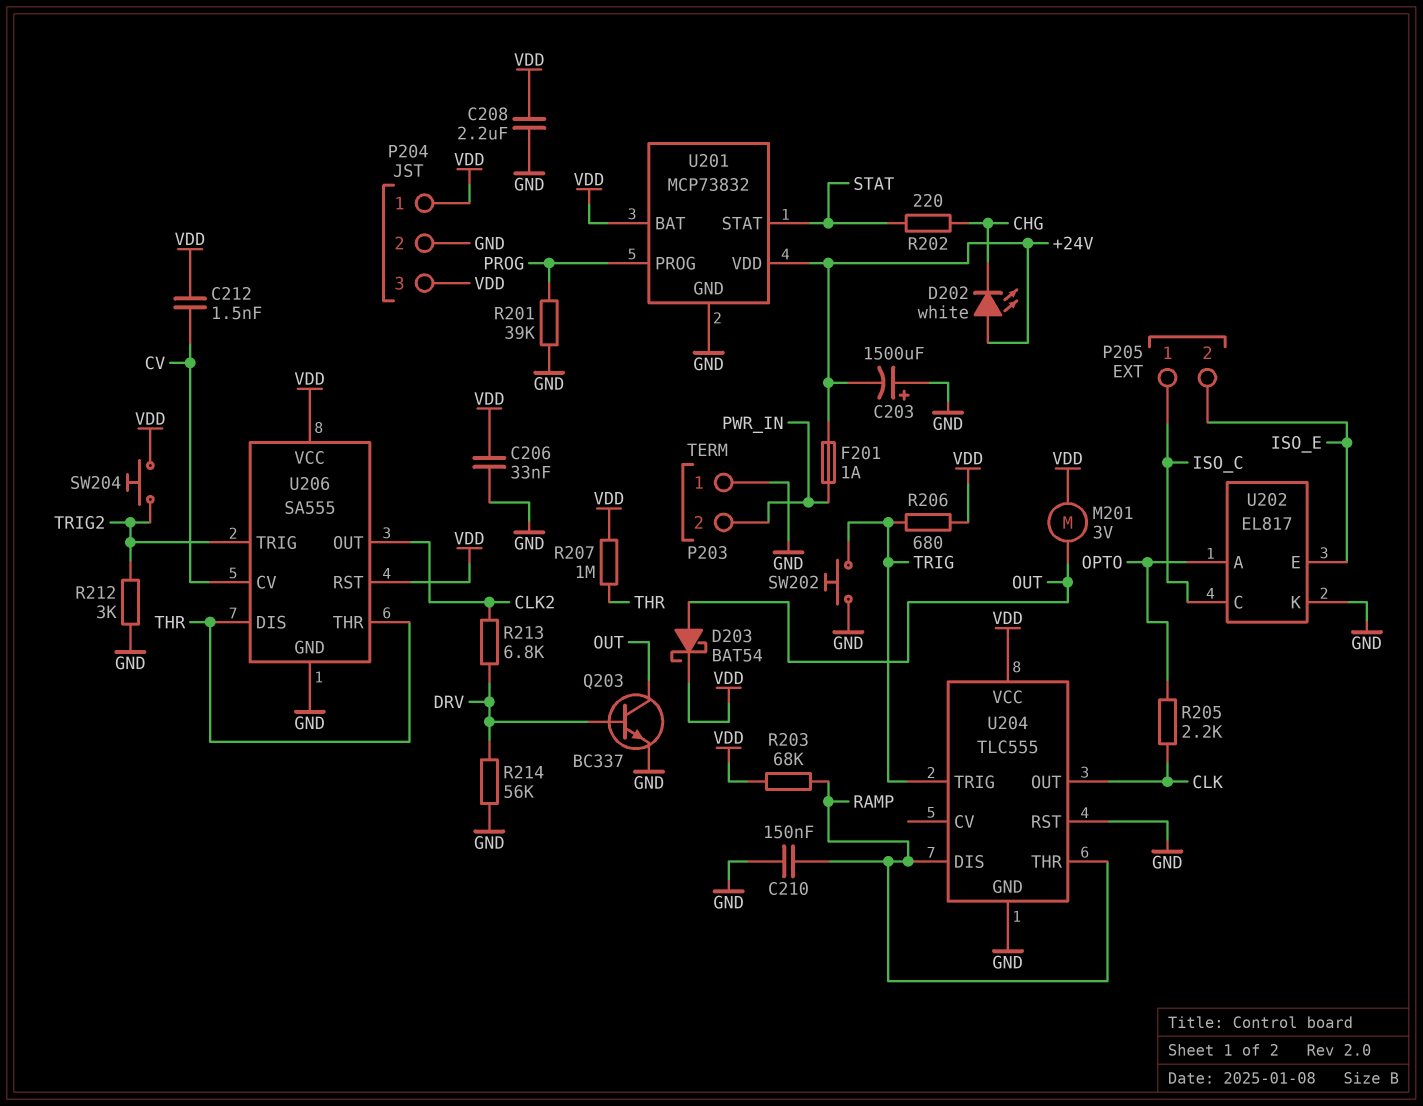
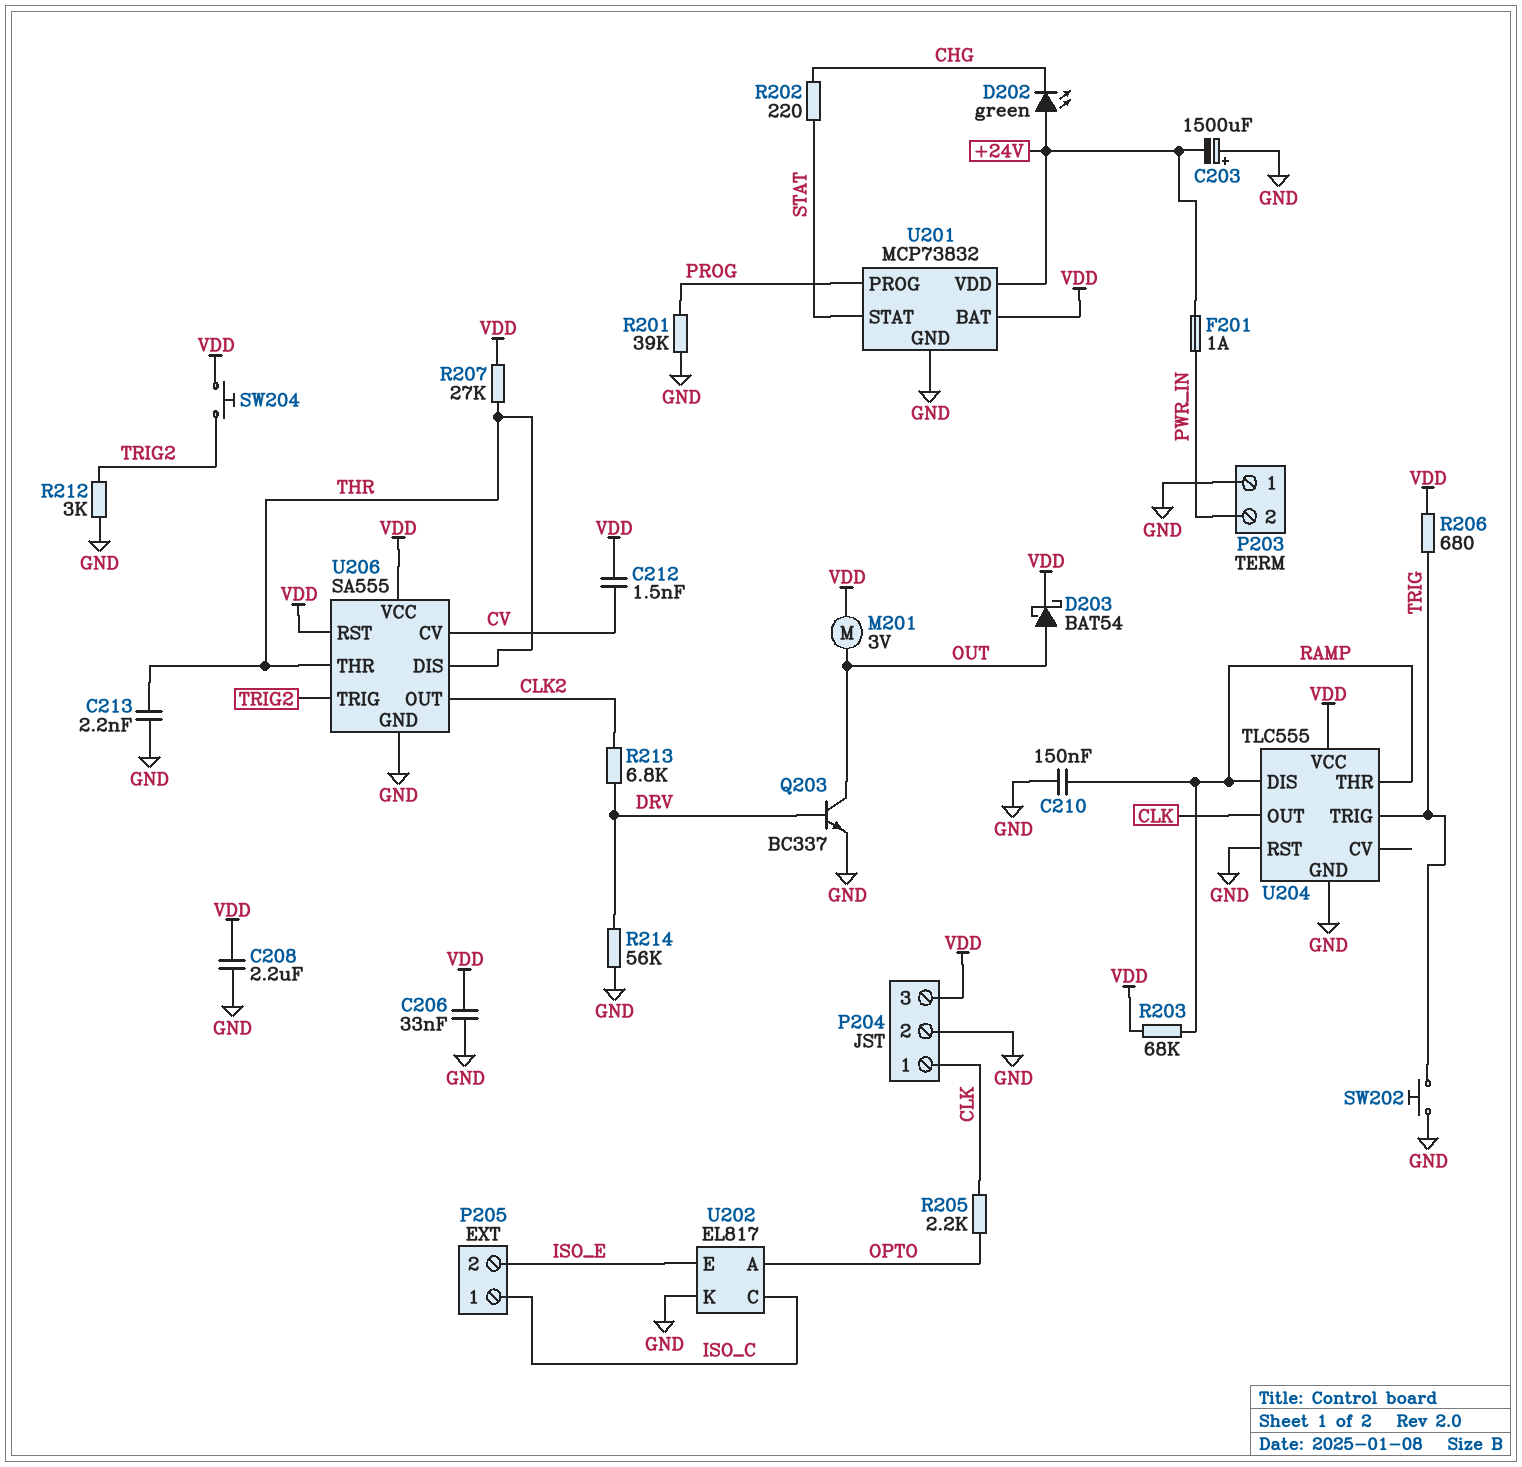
C213: none -> 2.2nF (GND, THR)
D202: LED white (A +24V, K CHG) -> LED green (A +24V, K CHG)
P204 pin 1: VDD -> CLK
R207: 1M (THR, VDD) -> 27k (THR, VDD)

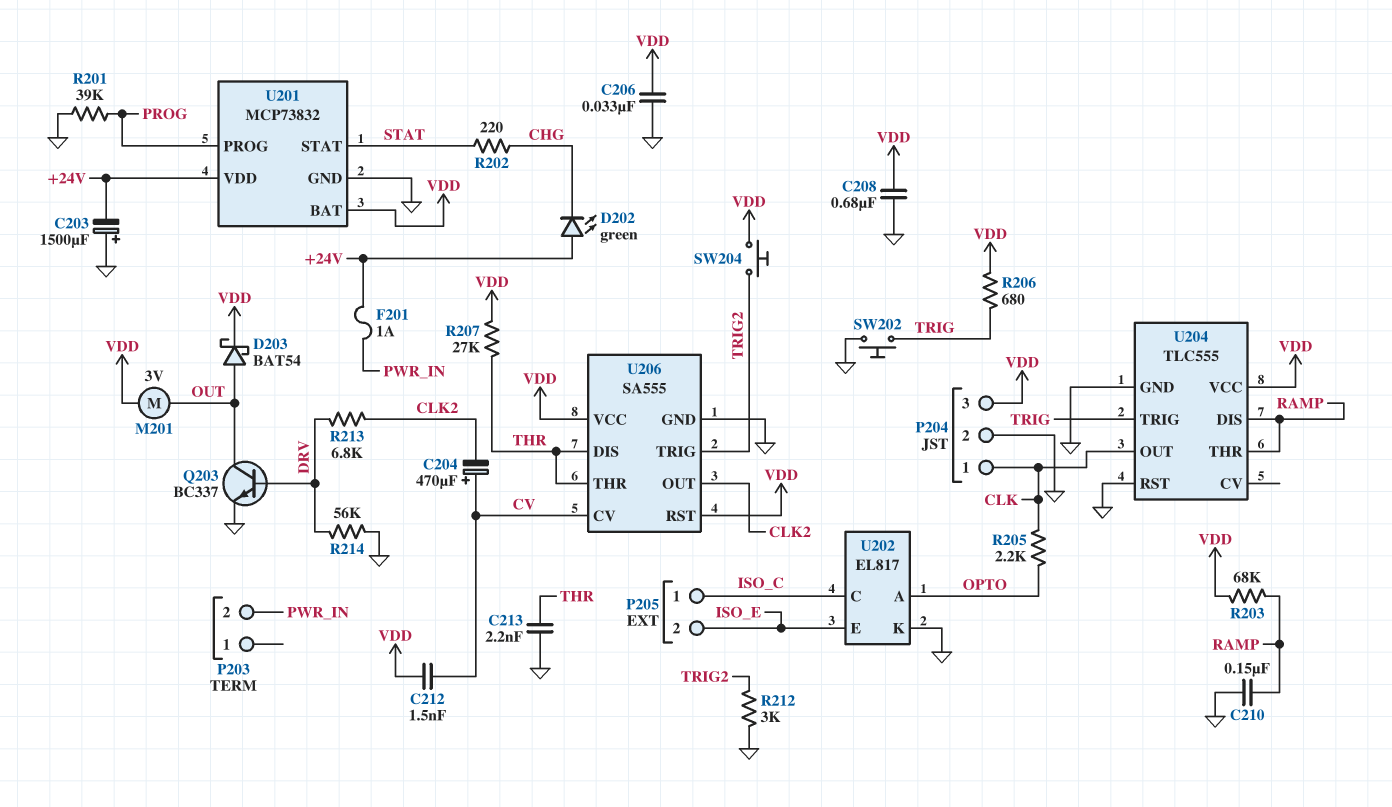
C204: none -> 470uF (plus CV, minus CLK2)
C208: 2.2uF (GND, VDD) -> 680nF (GND, VDD)
P203 pin 1: GND -> none

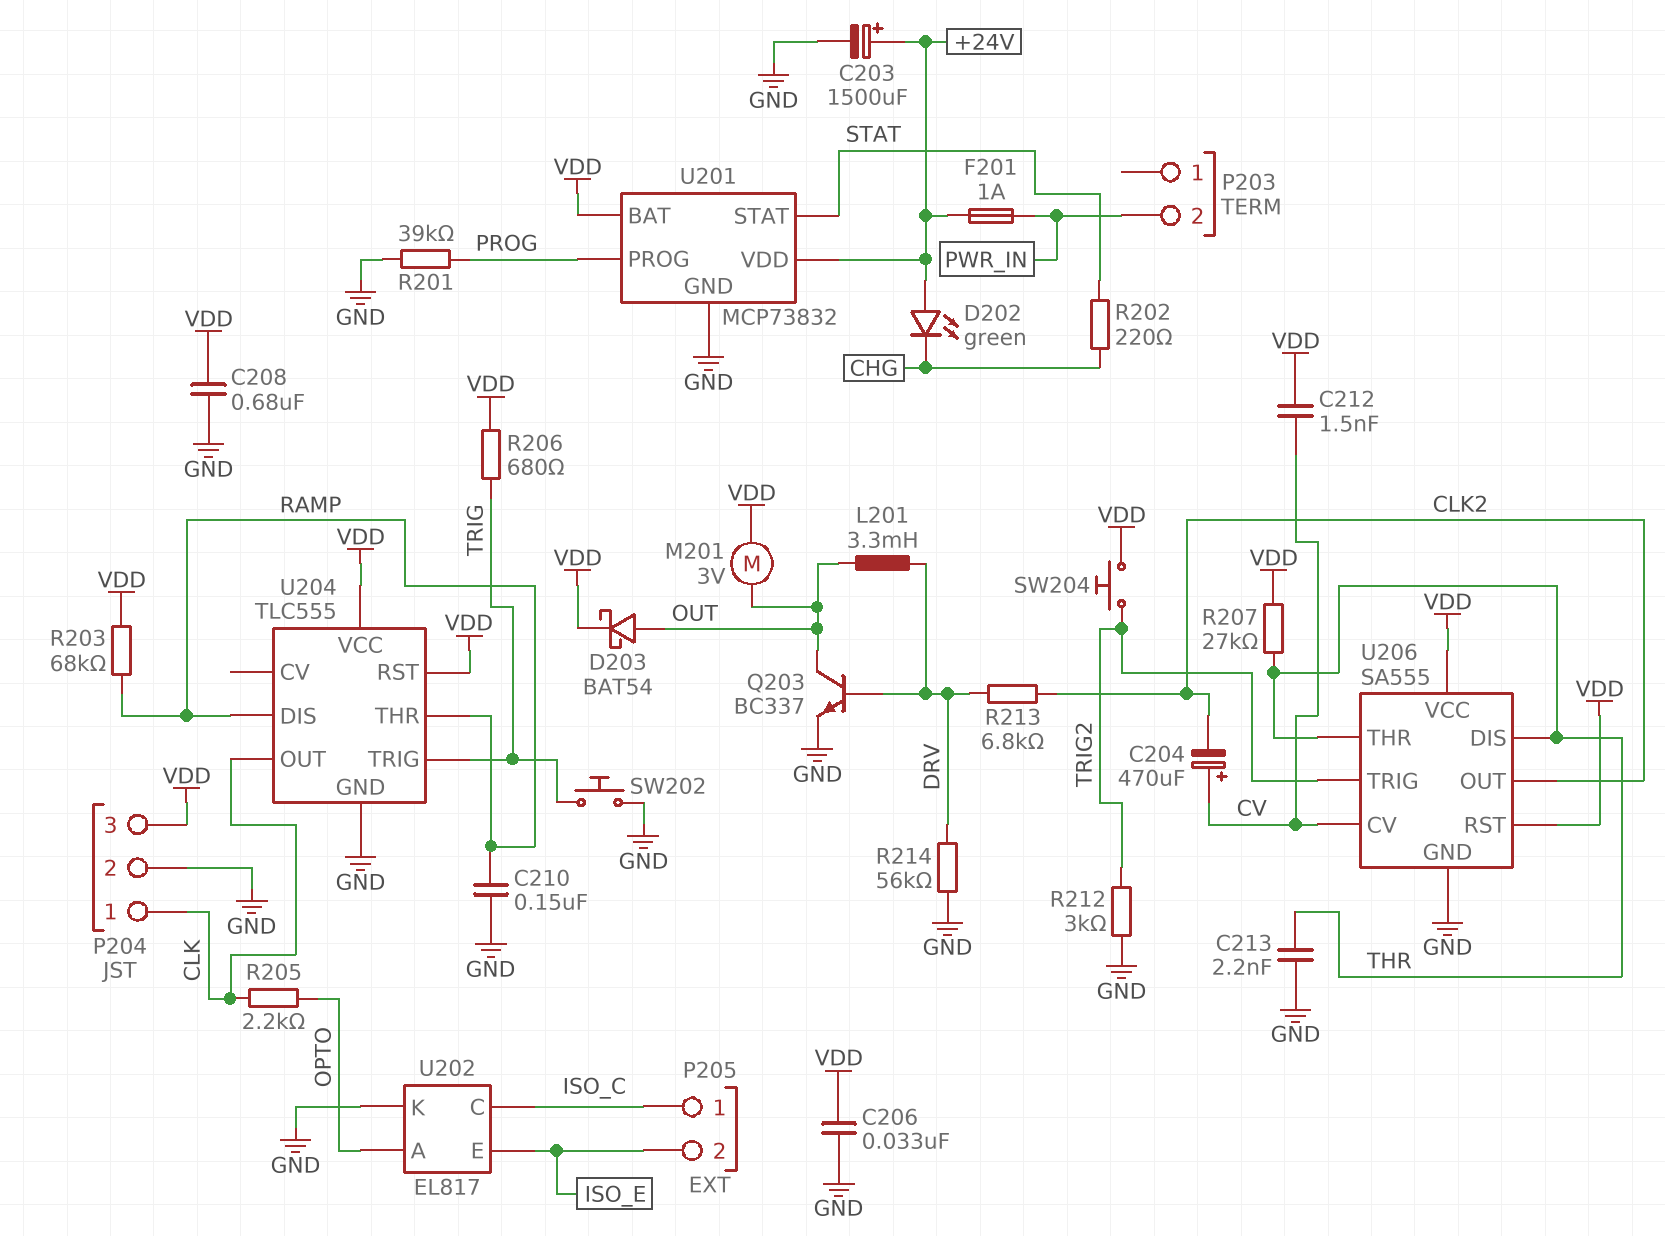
C203: 1500uF (plus GND, minus +24V) -> 1500uF (plus +24V, minus GND)
L201: none -> 3.3mH (DRV, OUT)
U204 pin RST: GND -> VDD

